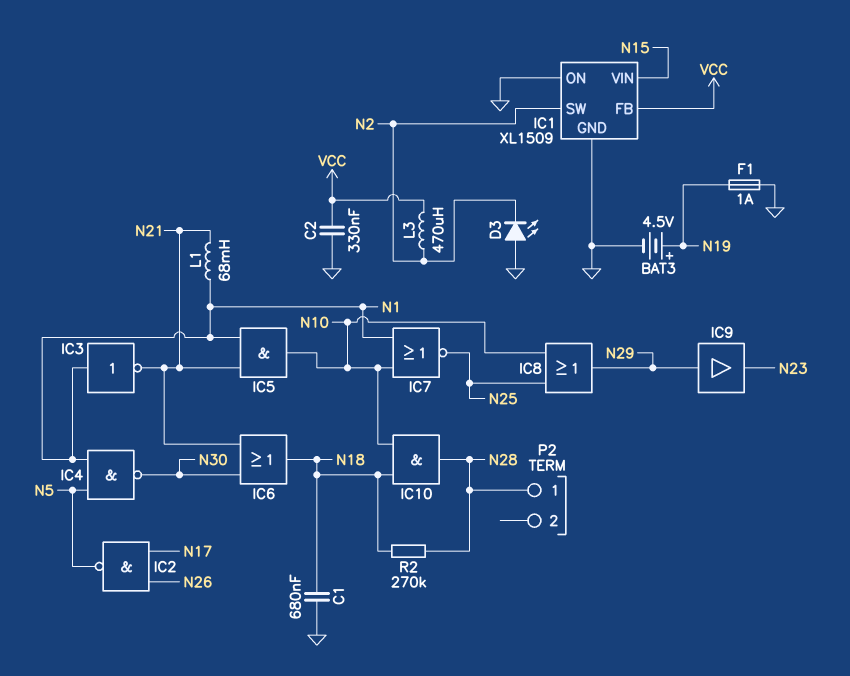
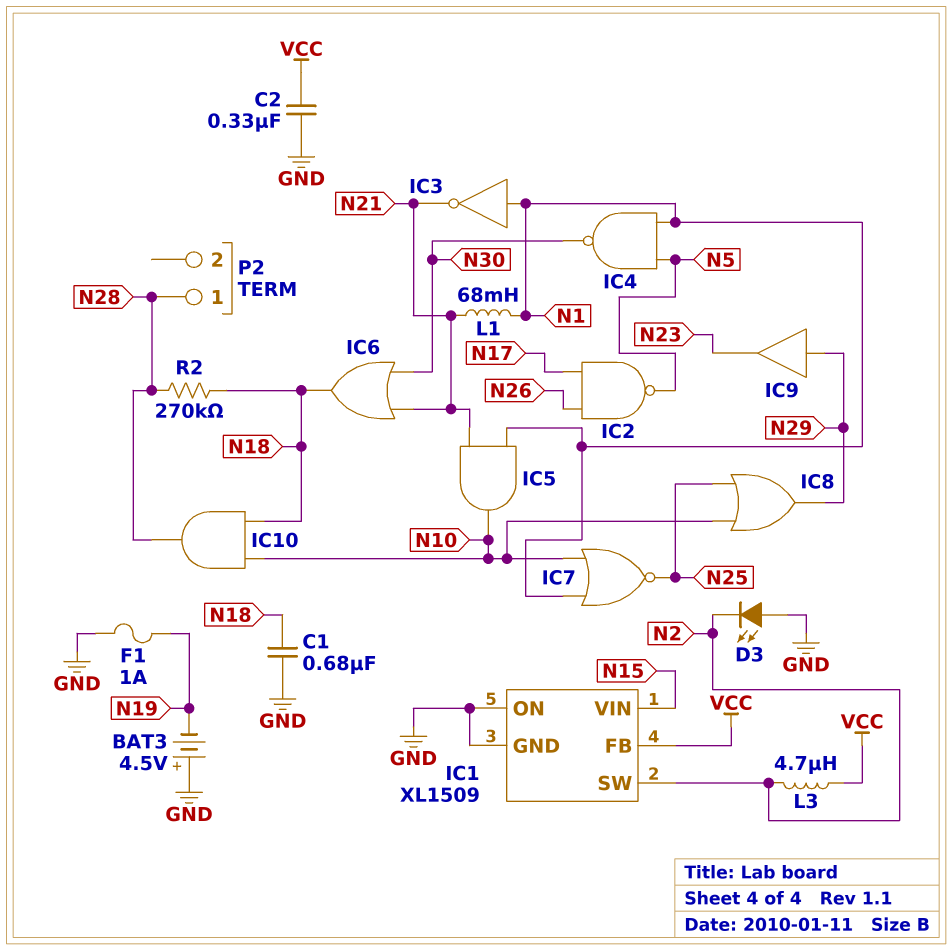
BAT3: 4.5V (plus N19, minus GND) -> 4.5V (plus GND, minus N19)
L3: 470uH (N2, VCC) -> 4.7uH (N2, VCC)

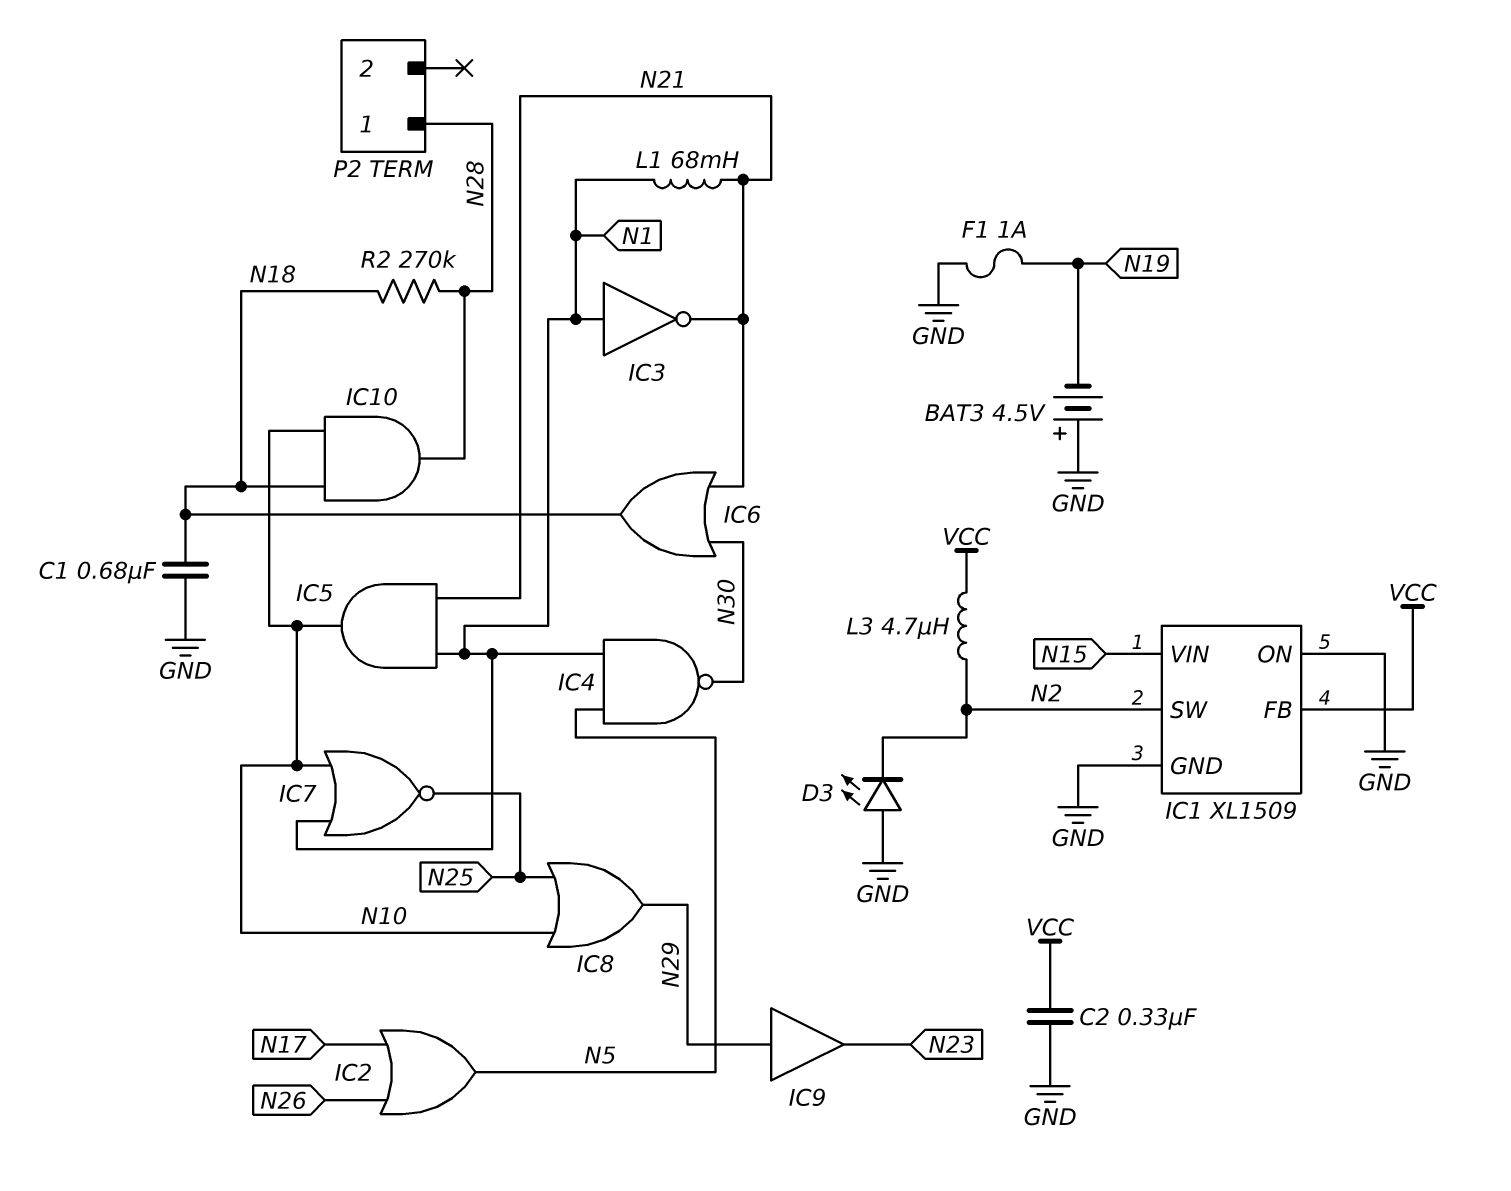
IC2: NAND (in N17, in N26, out N5) -> OR (in N17, in N26, out N5)

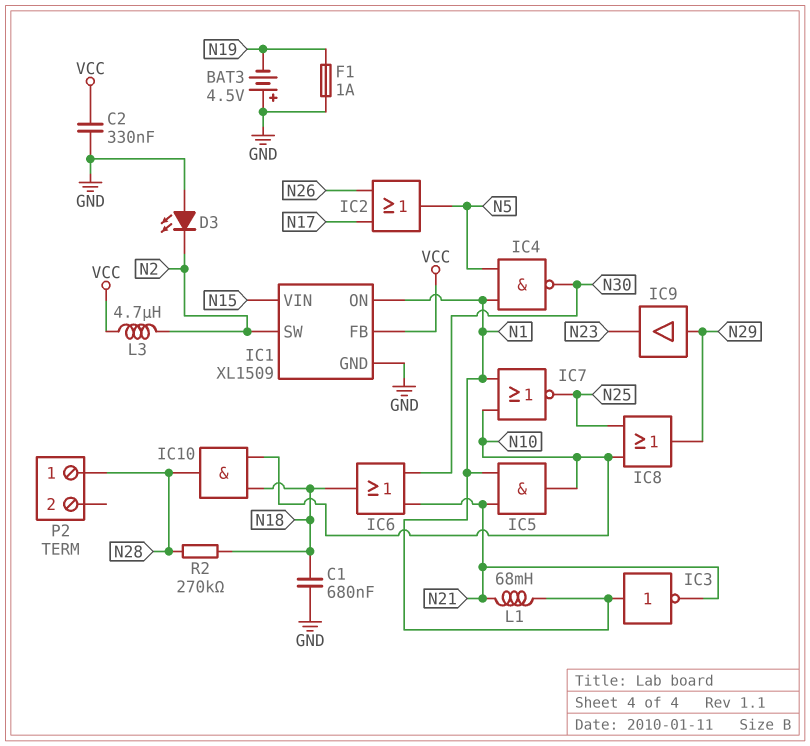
IC1 pin ON: GND -> N1

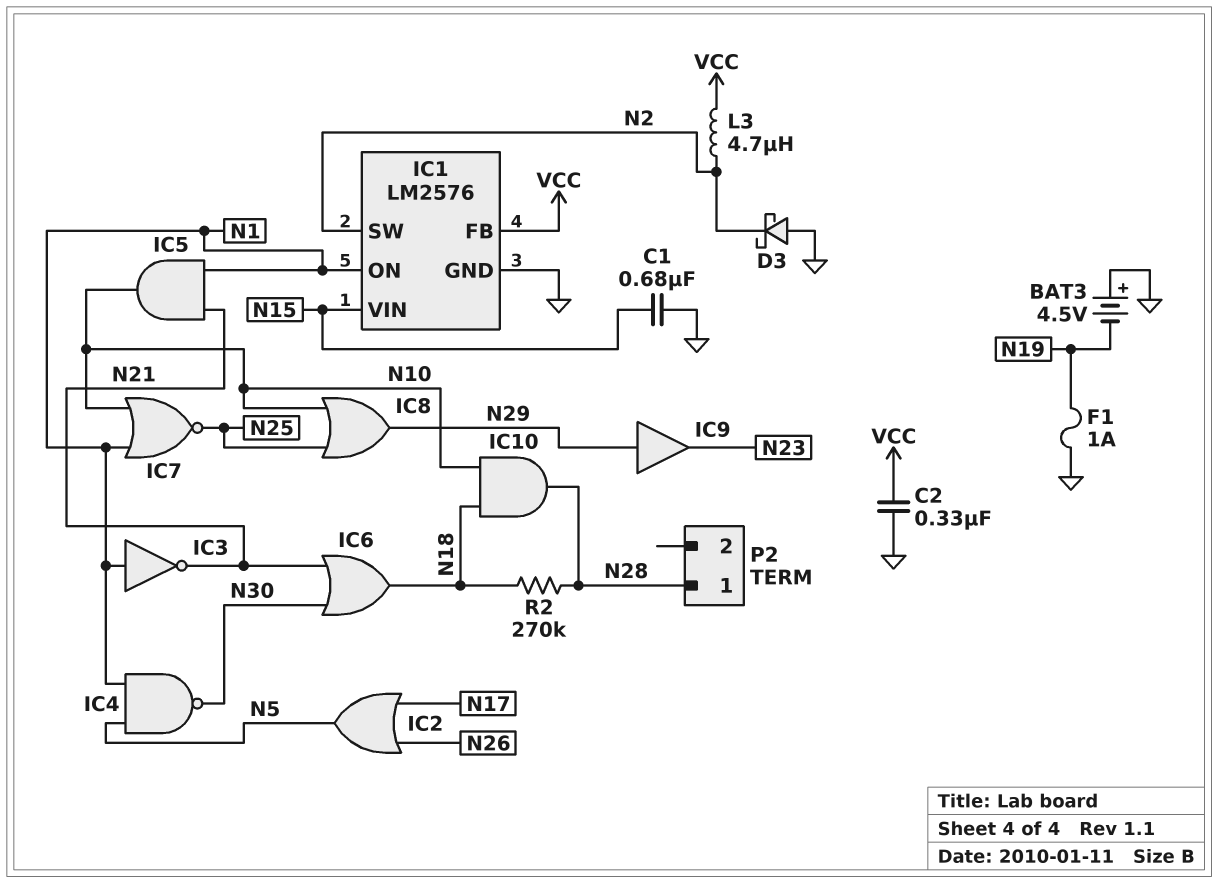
C1: 680nF (GND, N18) -> 680nF (GND, N15)
D3: LED (A GND, K N2) -> schottky (A GND, K N2)
IC1: XL1509 -> LM2576
L1: 68mH (N1, N21) -> none

